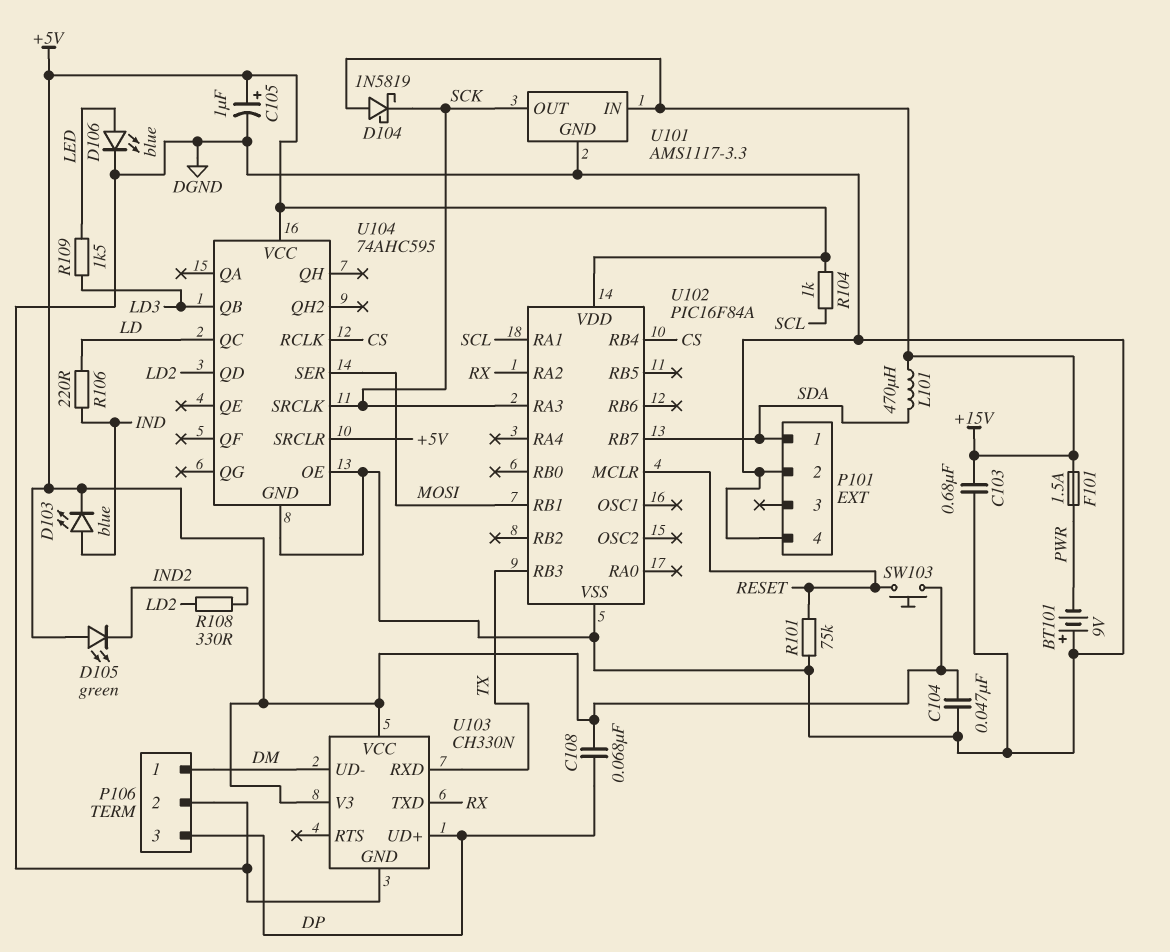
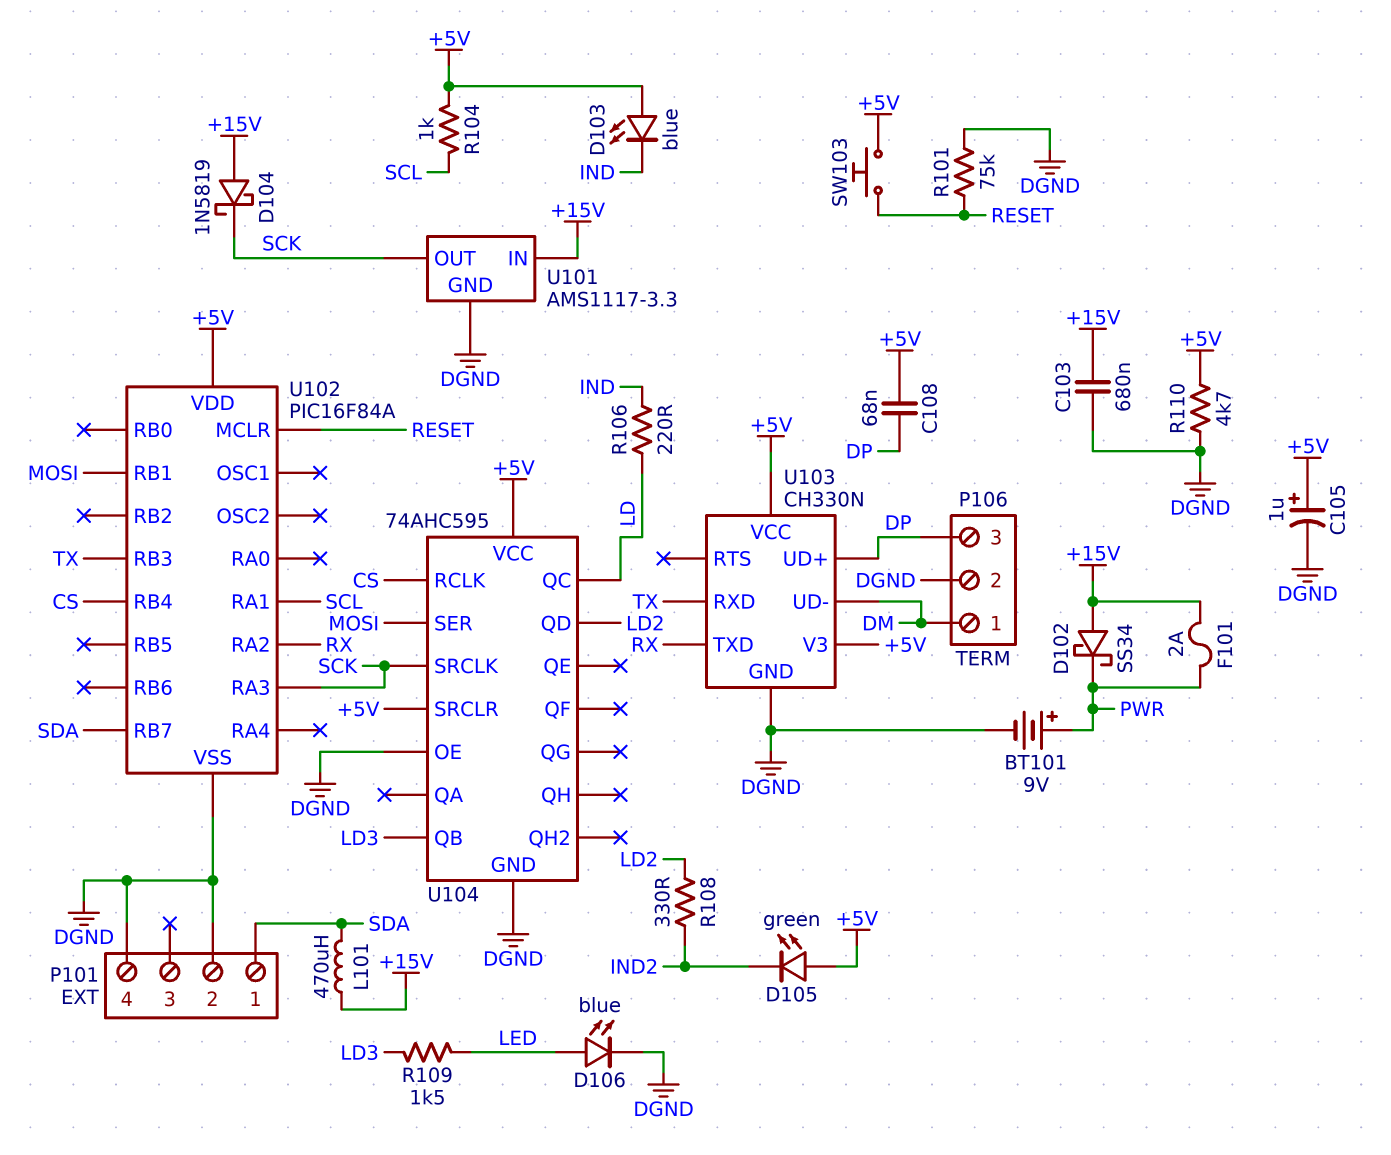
BT101: 9V (plus DGND, minus PWR) -> 9V (plus PWR, minus DGND)
C104: 47nF (+5V, DGND) -> none
D102: none -> schottky SS34 (A +15V, K PWR)
D103: LED blue (A IND, K +5V) -> LED blue (A +5V, K IND)
F101: 1.5A (+15V, PWR) -> 2A (+15V, PWR)
R110: none -> 4.7k (+5V, DGND)

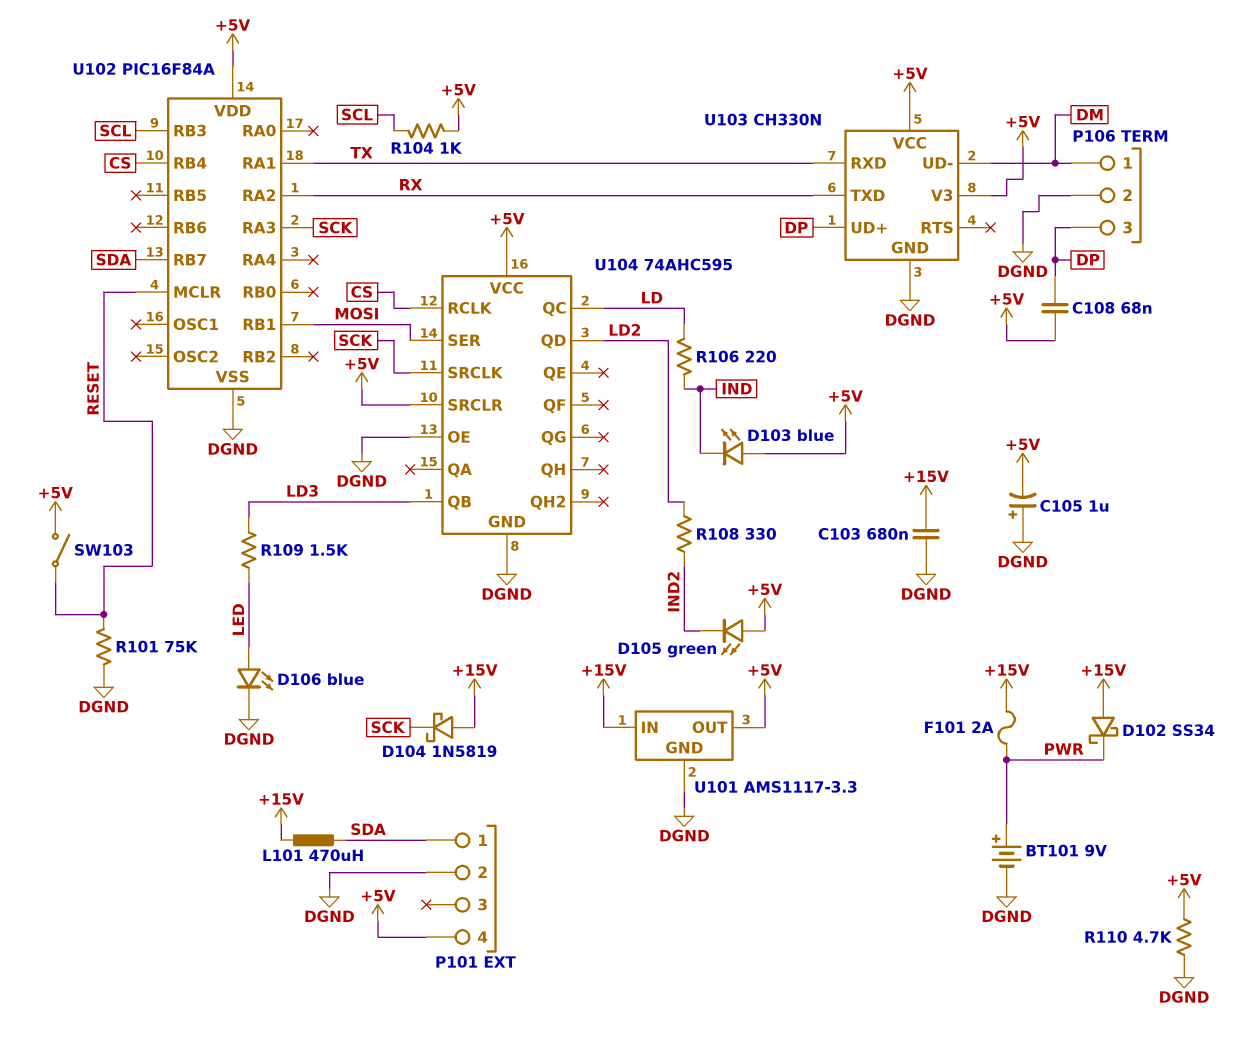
C105: 1uF (plus +5V, minus DGND) -> 1uF (plus DGND, minus +5V)
P101 pin 4: DGND -> +5V
SW103: button (+5V, RESET) -> switch (+5V, RESET)
U101 pin OUT: SCK -> +5V
U102 pin RA1: SCL -> TX
U102 pin RB3: TX -> SCL

